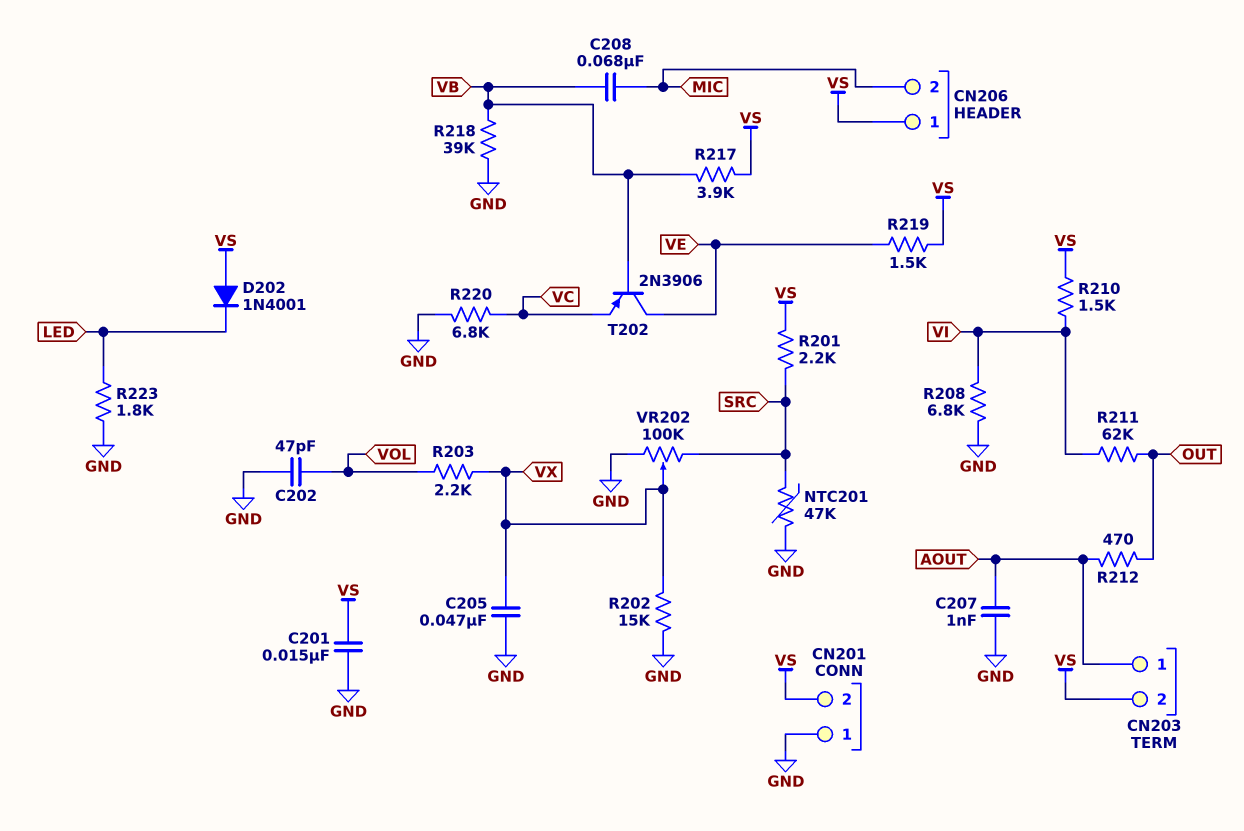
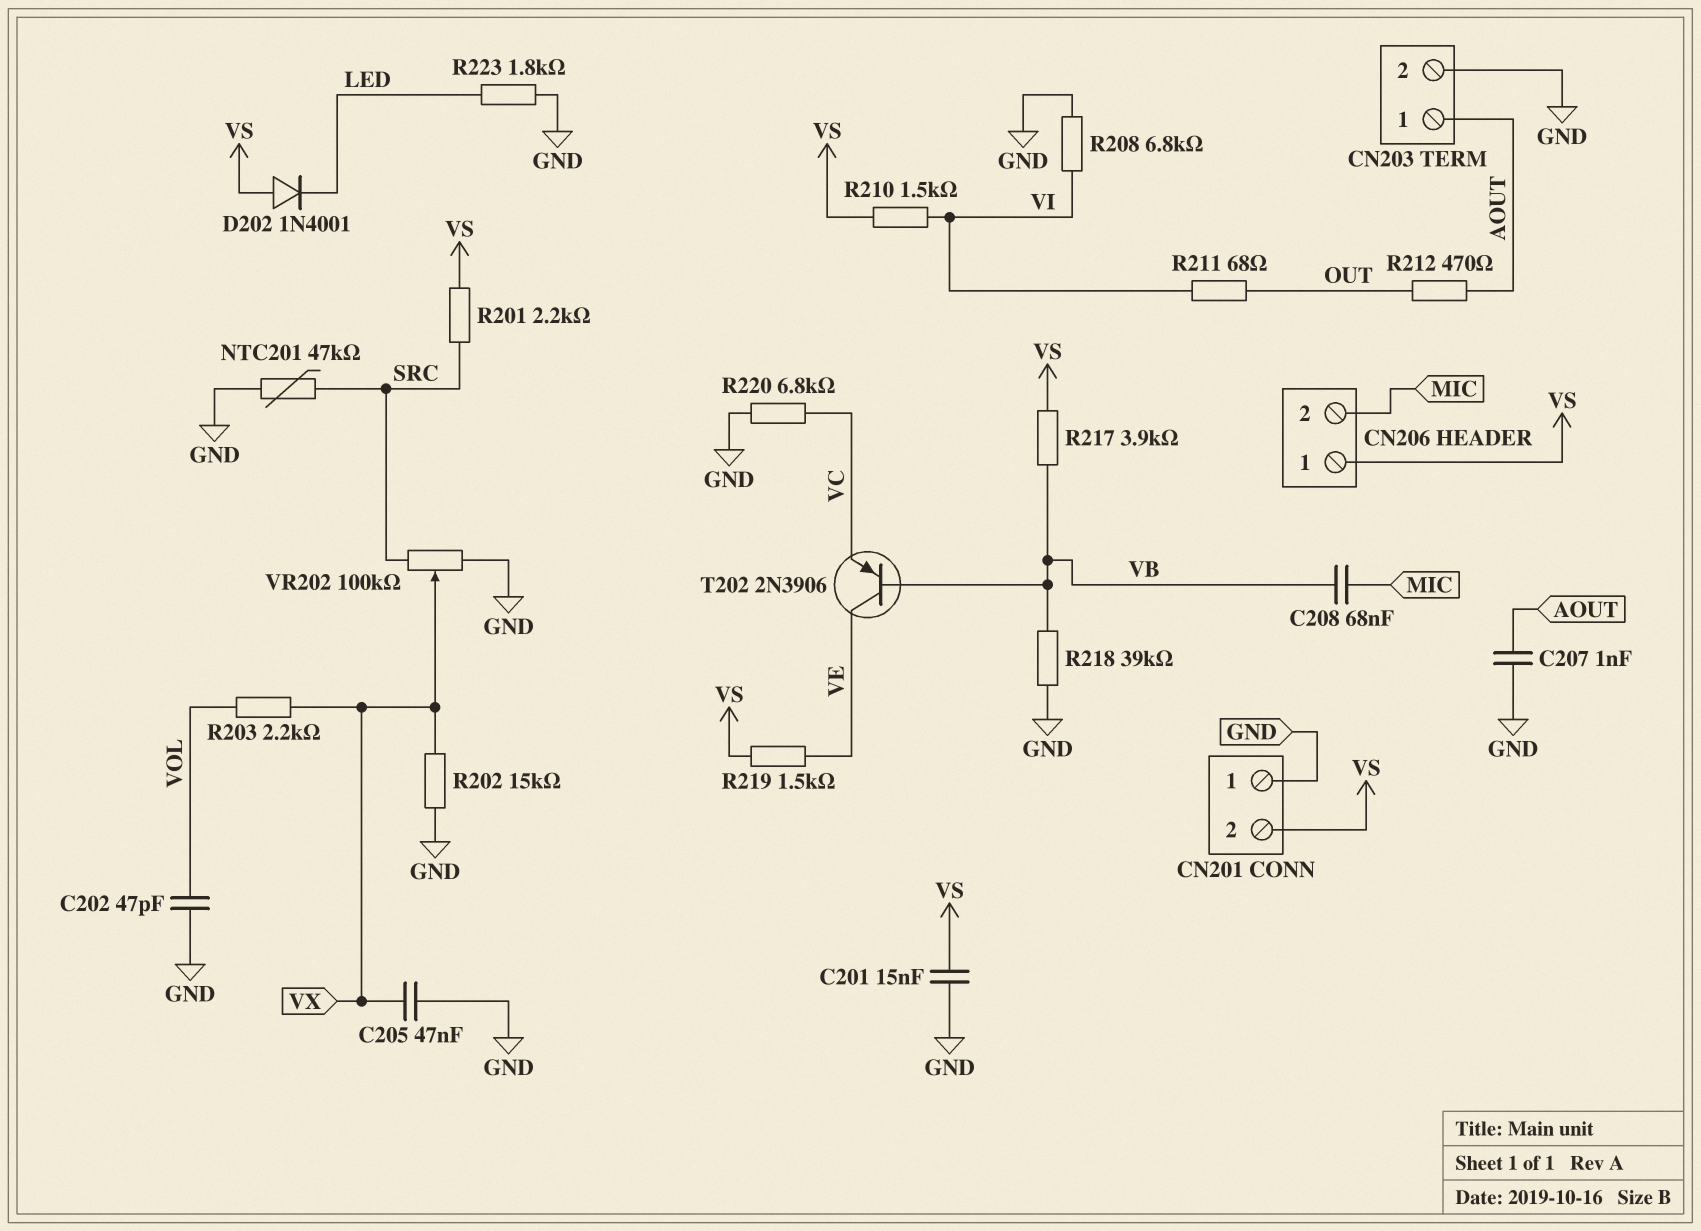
CN203 pin 2: VS -> GND
R211: 62k (OUT, VI) -> 68 (OUT, VI)

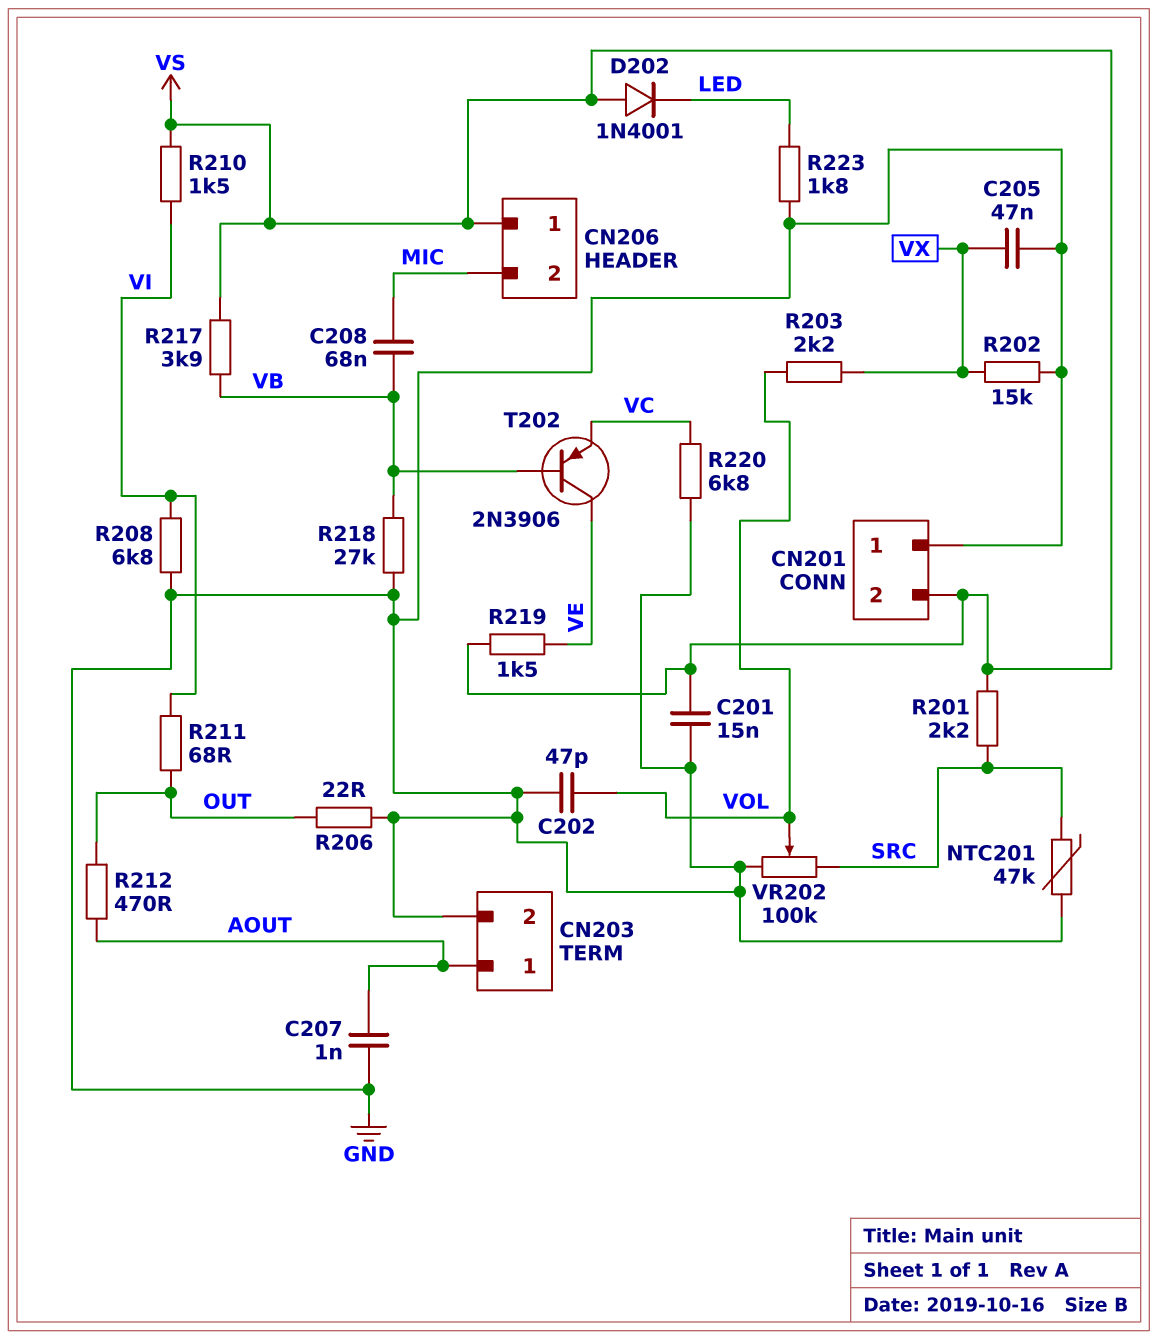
R206: none -> 22 (GND, OUT)
R218: 39k (GND, VB) -> 27k (GND, VB)
VR202: 100k (GND, SRC, wiper VX) -> 100k (GND, SRC, wiper VOL)

